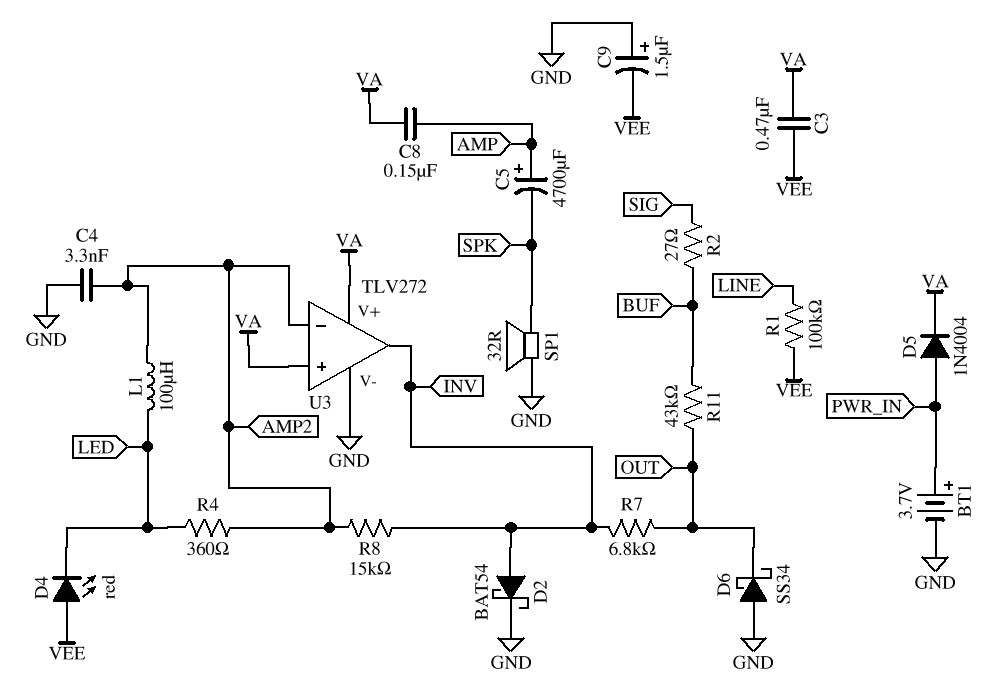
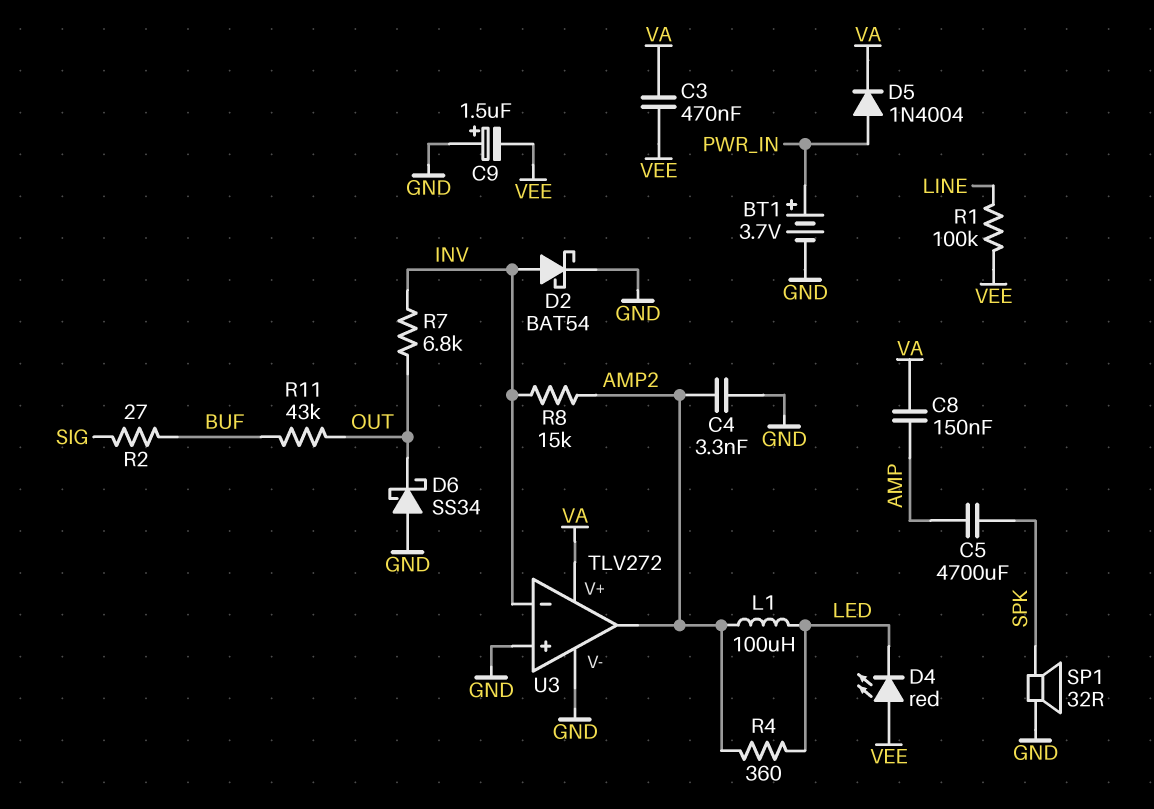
C5: 4700uF (plus AMP, minus SPK) -> 4700uF (AMP, SPK)
U3 pin in+: VA -> GND
U3 pin in-: AMP2 -> INV
U3 pin out: INV -> AMP2

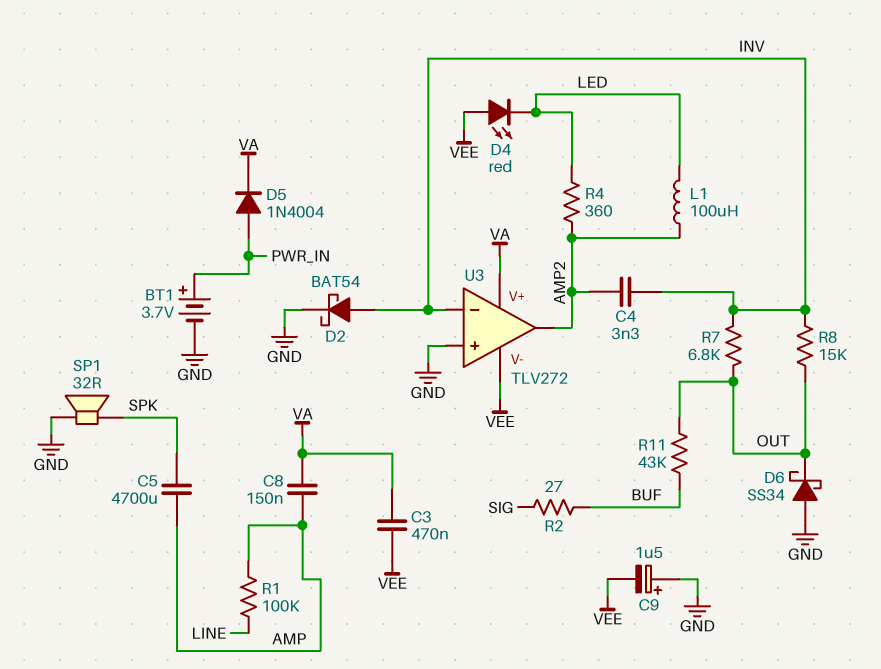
C4: 3.3nF (AMP2, GND) -> 3.3nF (AMP2, INV)
R1: 100k (LINE, VEE) -> 100k (AMP, LINE)
R8: 15k (AMP2, INV) -> 15k (INV, OUT)
U3 pin V-: GND -> VEE

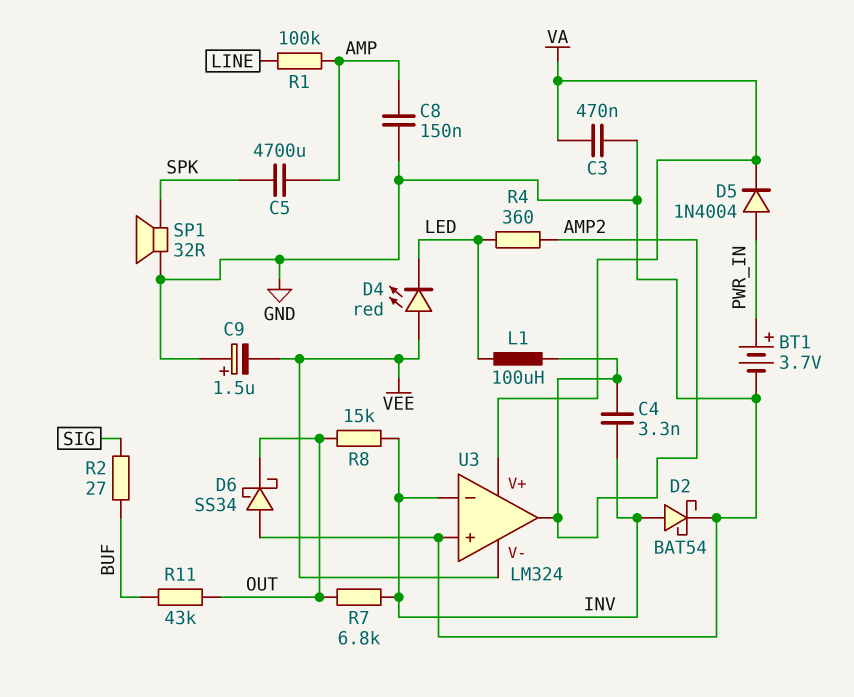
C3: 470nF (VA, VEE) -> 470nF (GND, VA)
C8: 150nF (AMP, VA) -> 150nF (AMP, GND)
U3: TLV272 -> LM324

